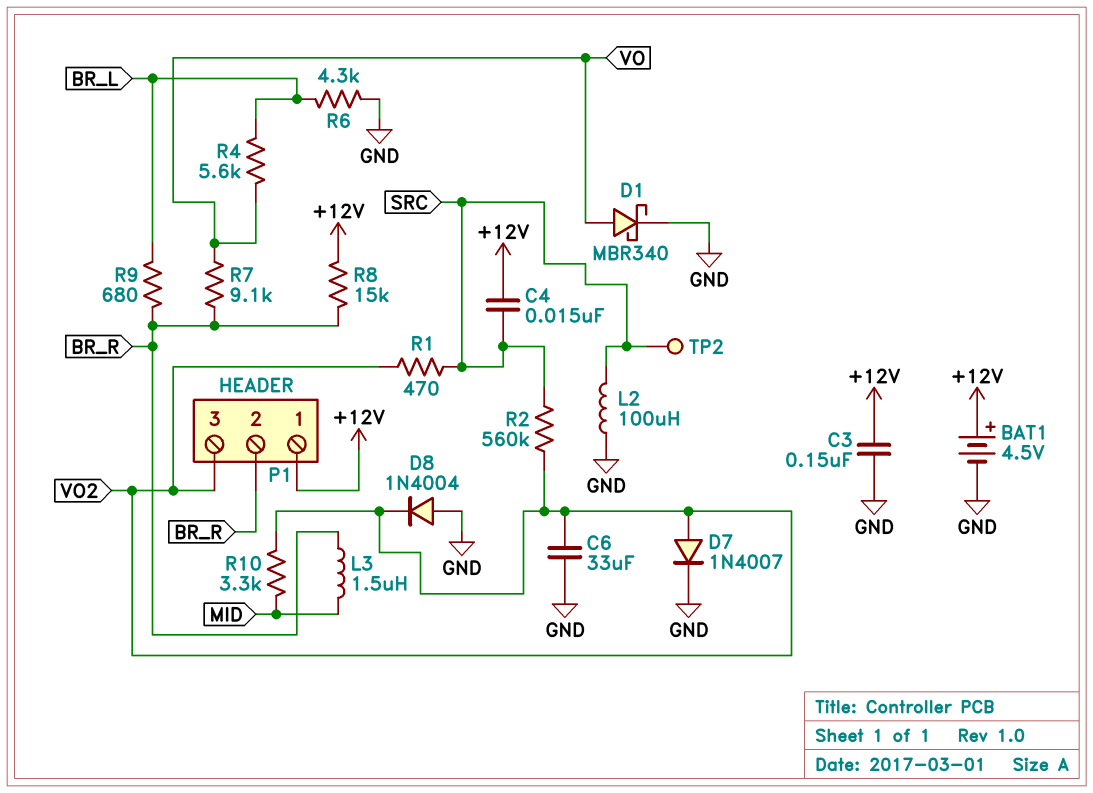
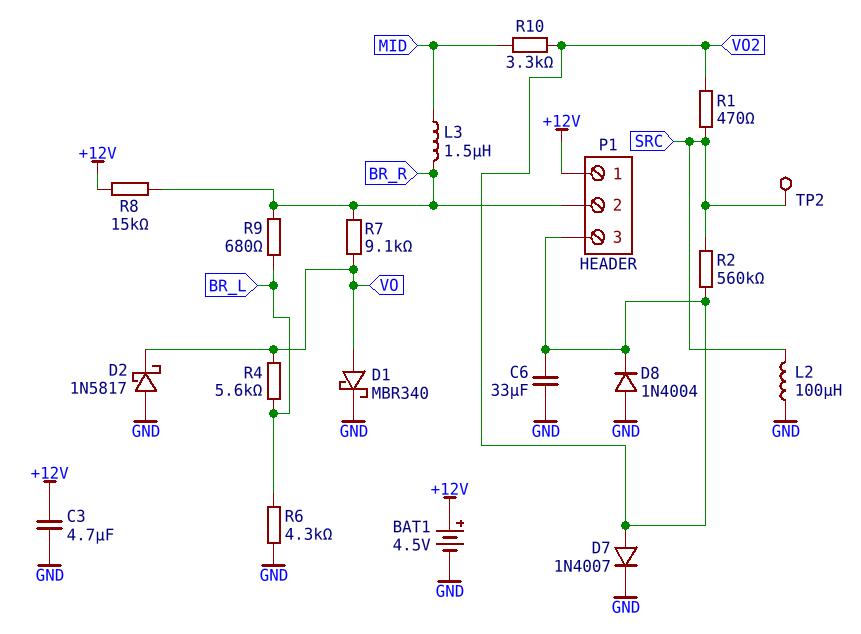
C3: 150nF (+12V, GND) -> 4.7uF (+12V, GND)
C4: 15nF (+12V, SRC) -> none
D2: none -> schottky 1N5817 (A GND, K VO)

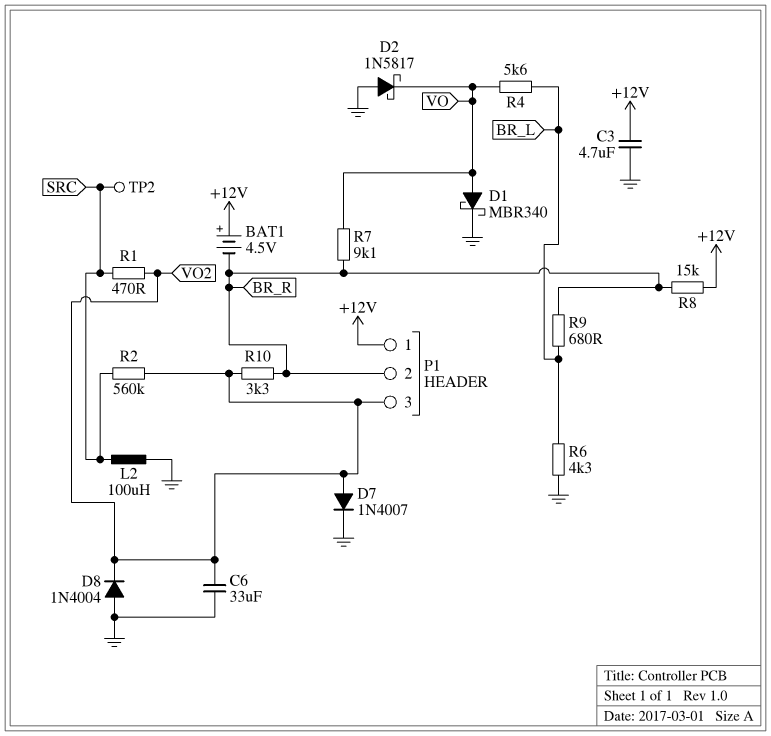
BAT1: 4.5V (plus +12V, minus GND) -> 4.5V (plus +12V, minus BR_R)
L3: 1.5uH (BR_R, MID) -> none
R10: 3.3k (MID, VO2) -> 3.3k (BR_R, VO2)

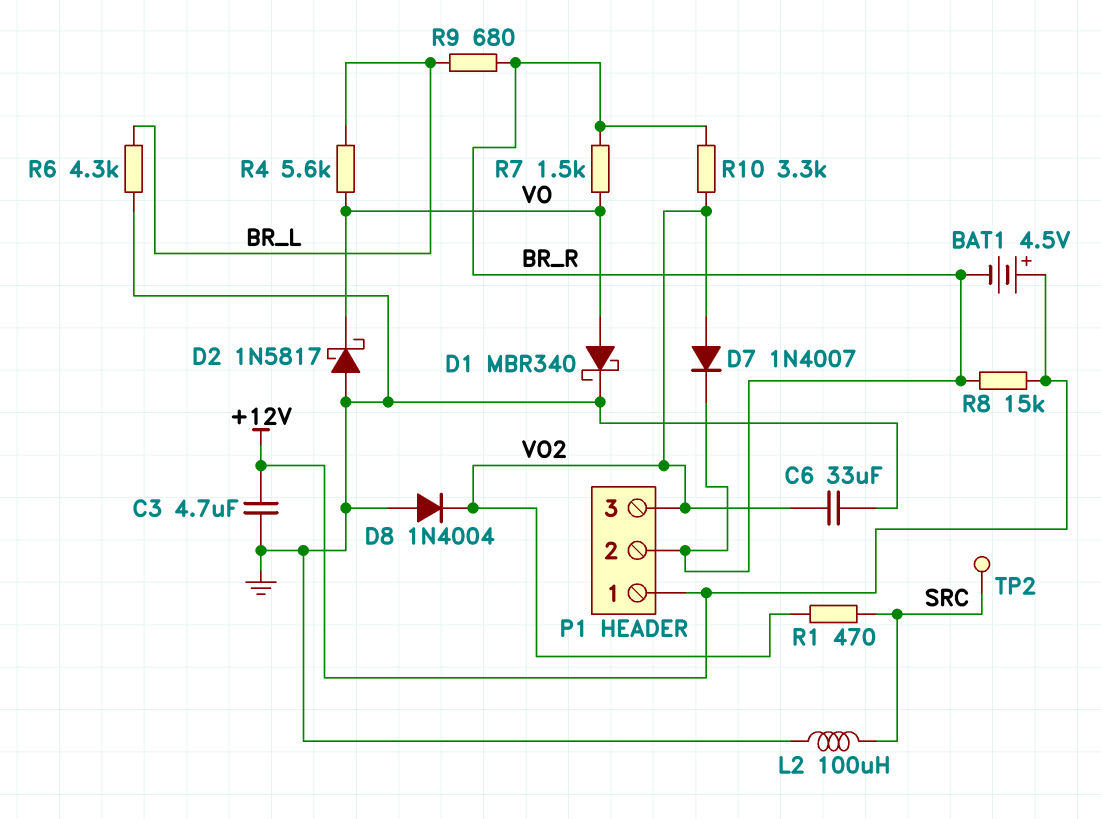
D7: diode 1N4007 (A VO2, K GND) -> diode 1N4007 (A VO2, K BR_R)
R2: 560k (SRC, VO2) -> none
R7: 9.1k (BR_R, VO) -> 1.5k (BR_R, VO)

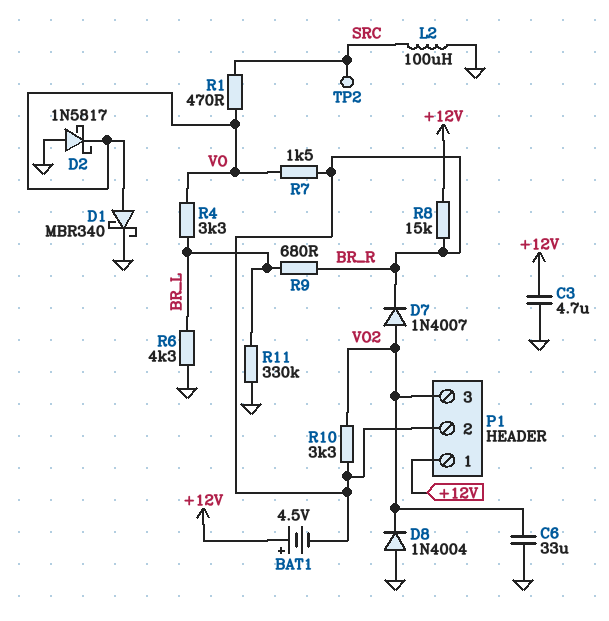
R1: 470 (SRC, VO2) -> 470 (SRC, VO)
R4: 5.6k (BR_L, VO) -> 3.3k (BR_L, VO)
R11: none -> 330k (BR_L, GND)

